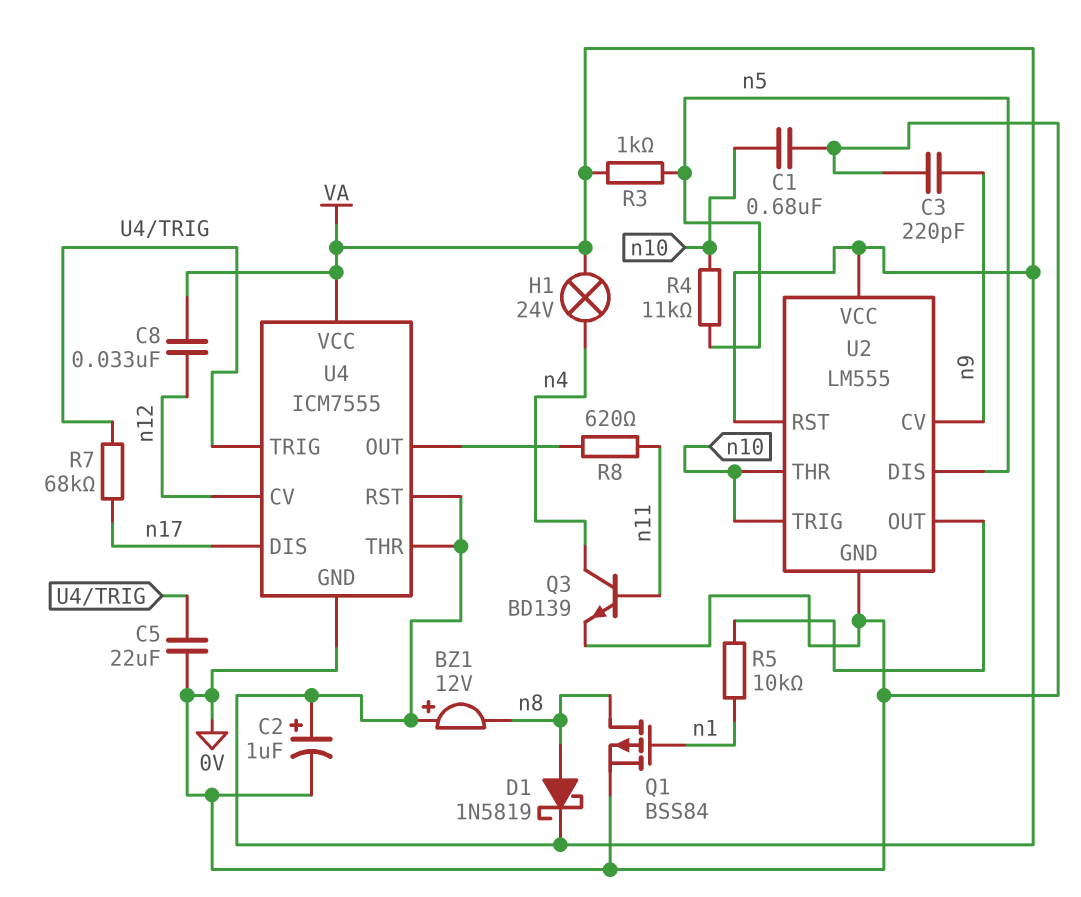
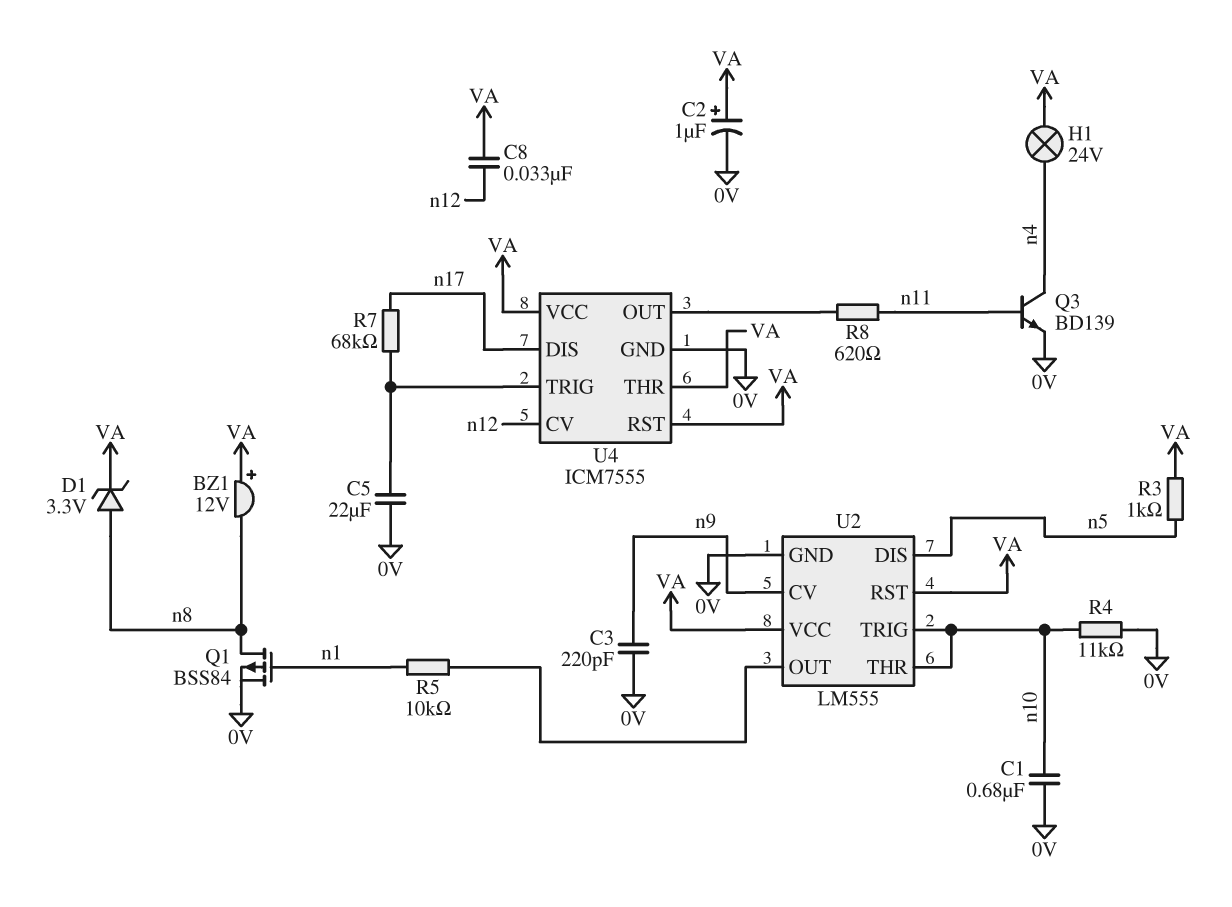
D1: schottky 1N5819 (A n8, K VA) -> zener 3.3V (A n8, K VA)
R4: 11k (n5, n10) -> 11k (0V, n10)

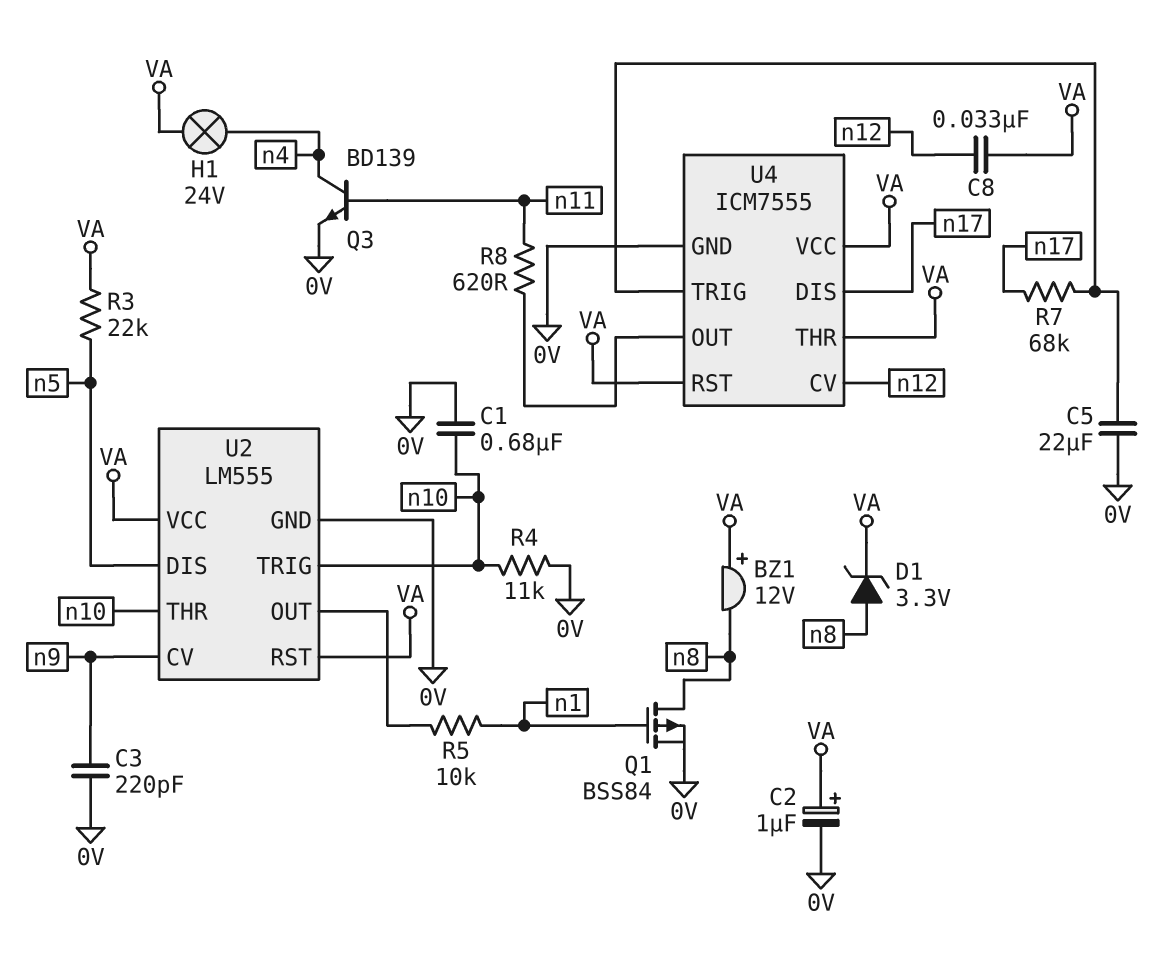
R3: 1k (VA, n5) -> 22k (VA, n5)

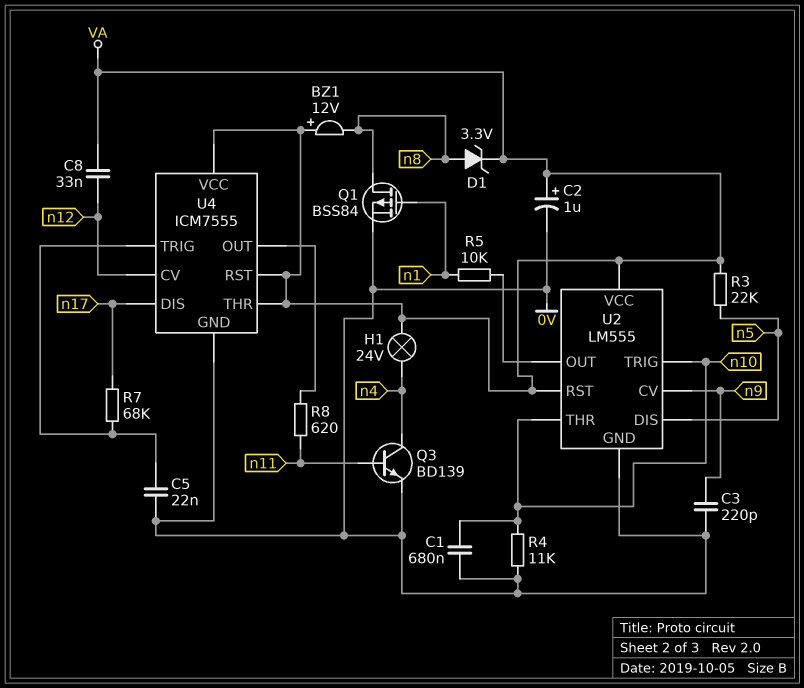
C5: 22uF (0V, U4/TRIG) -> 22nF (0V, U4/TRIG)

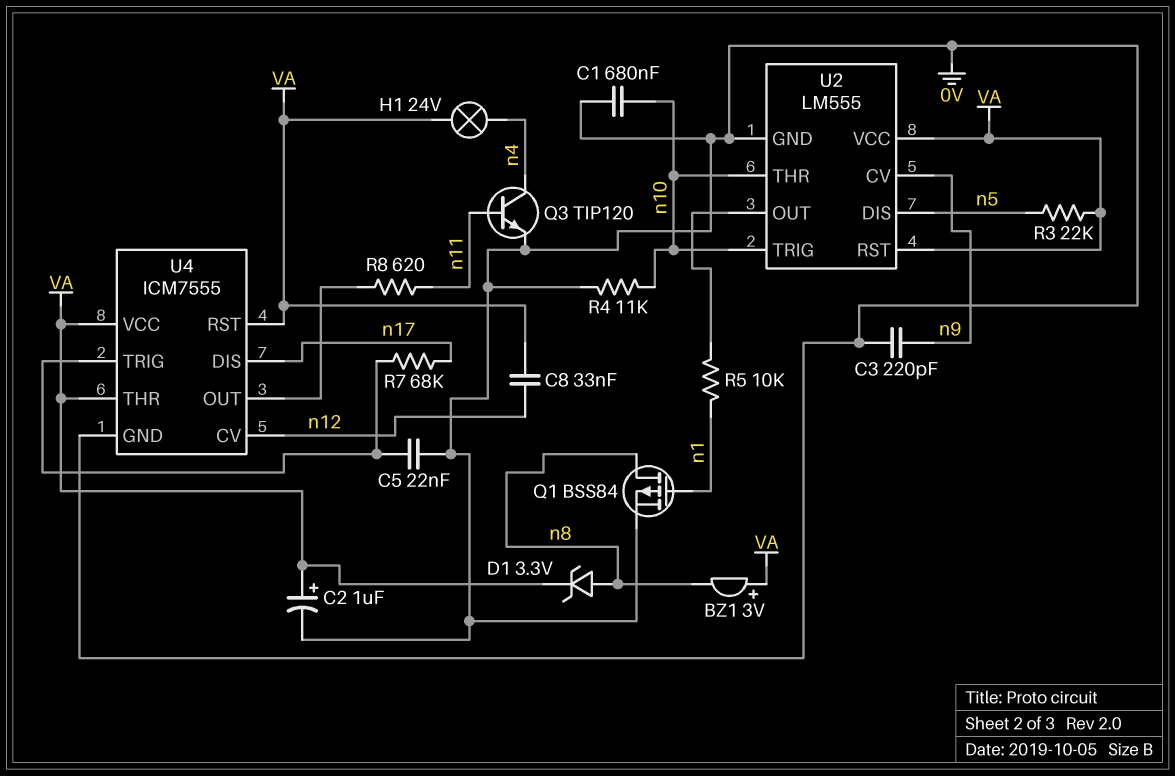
BZ1: buzzer 12V (plus VA, minus n8) -> buzzer 3V (plus VA, minus n8)
Q3: NPN BD139 (B n11, C n4, E 0V) -> NPN TIP120 (B n11, C n4, E 0V)

